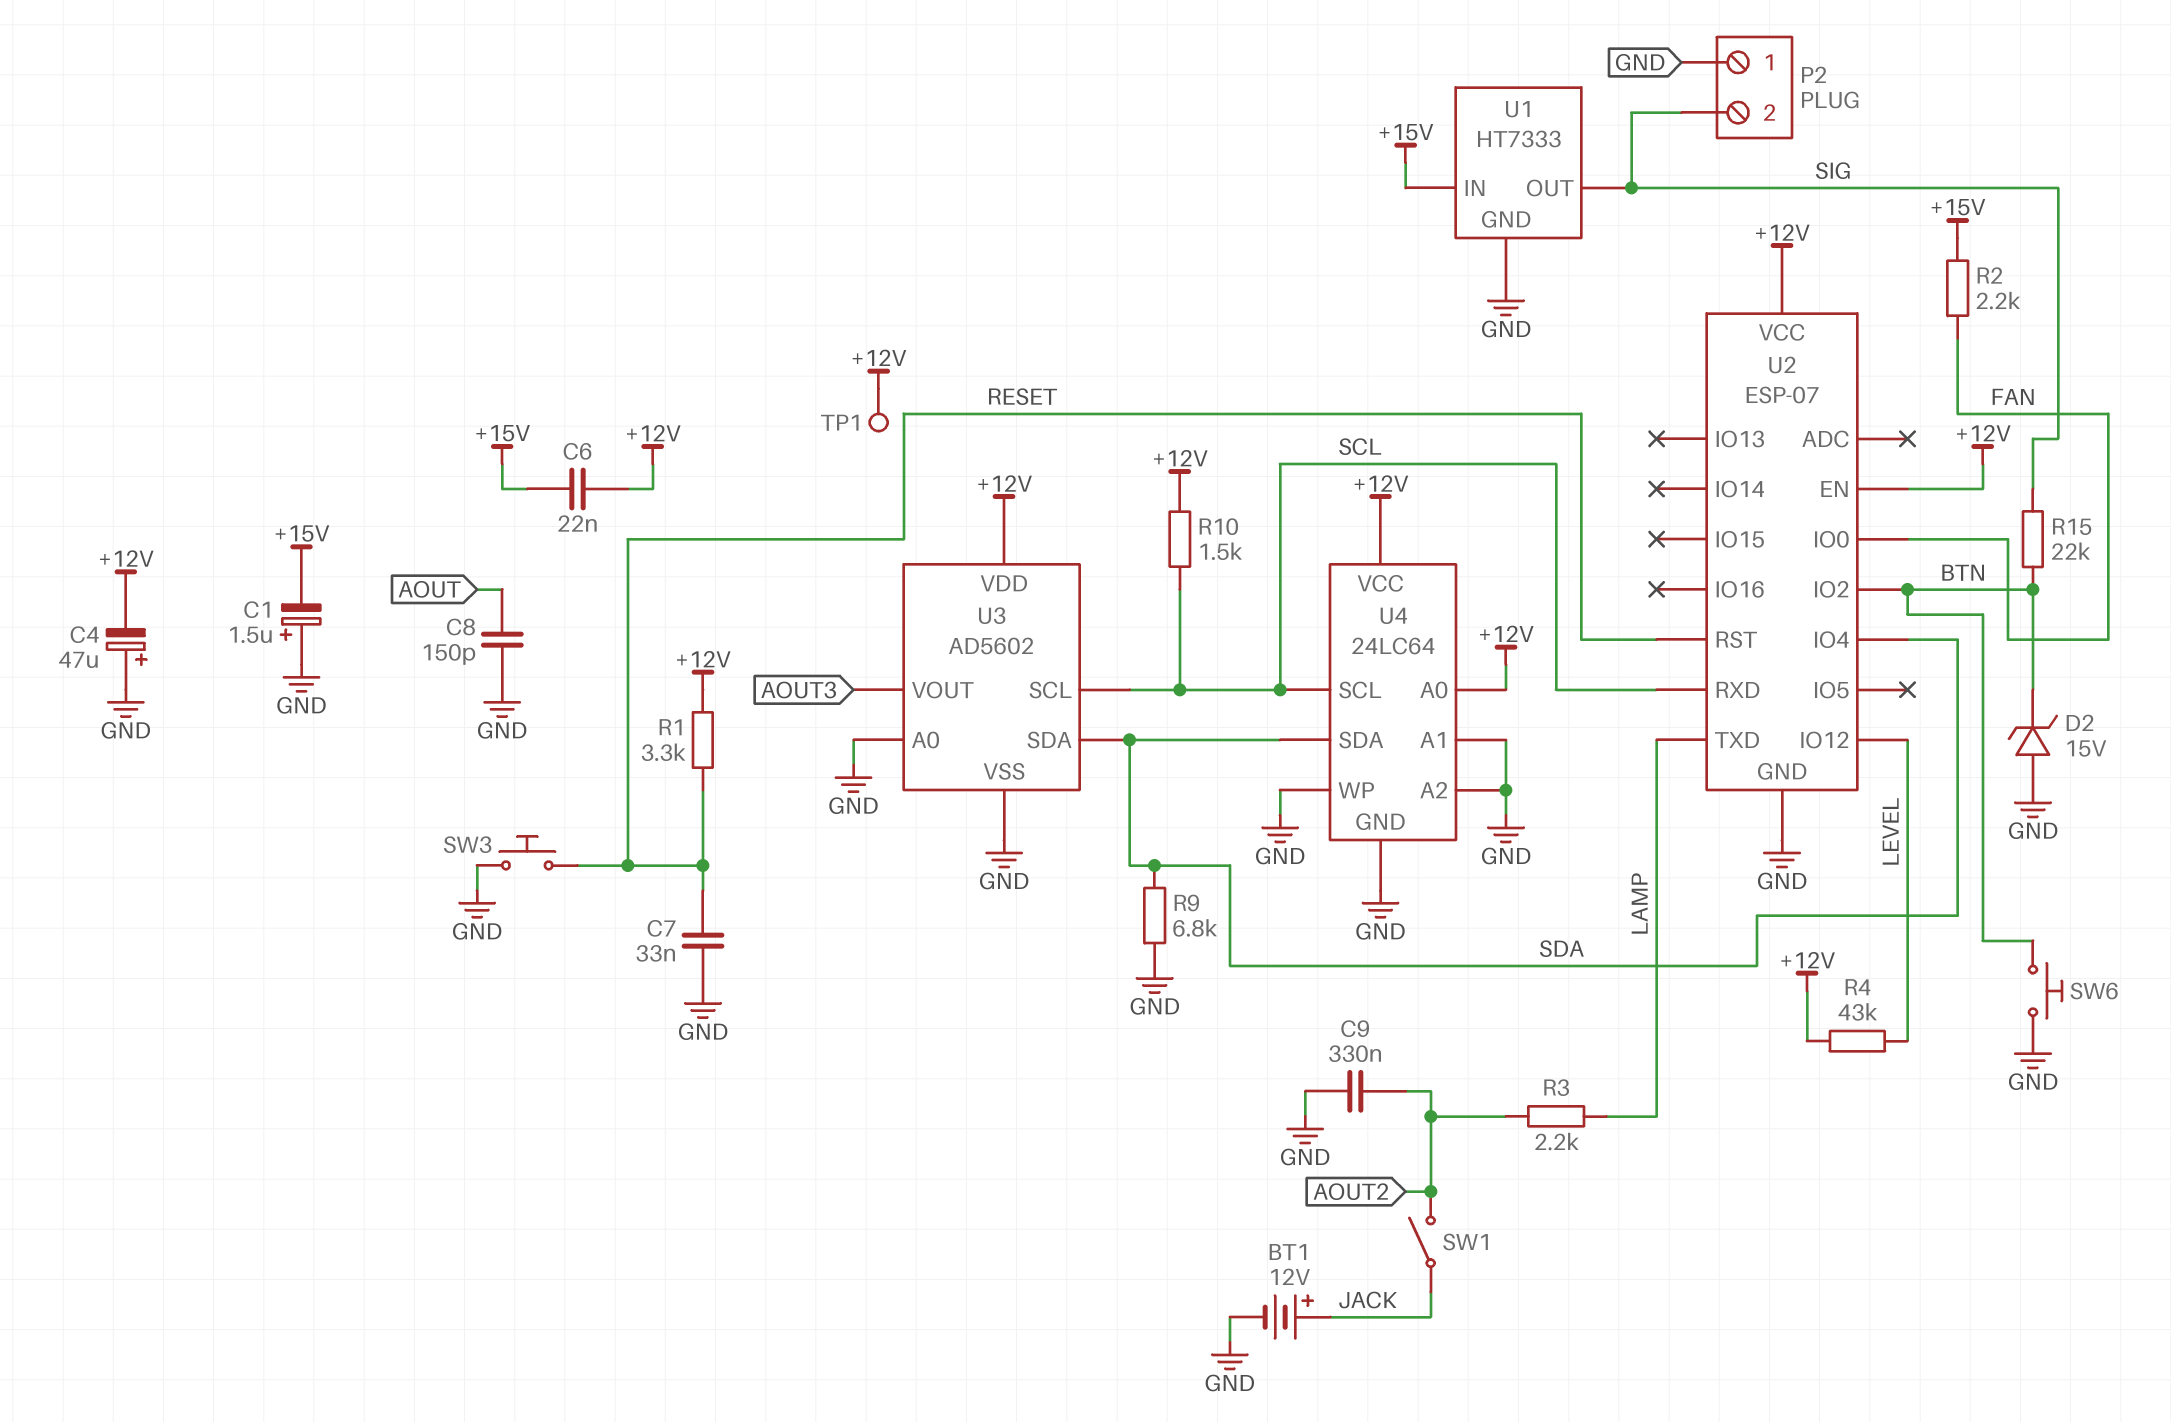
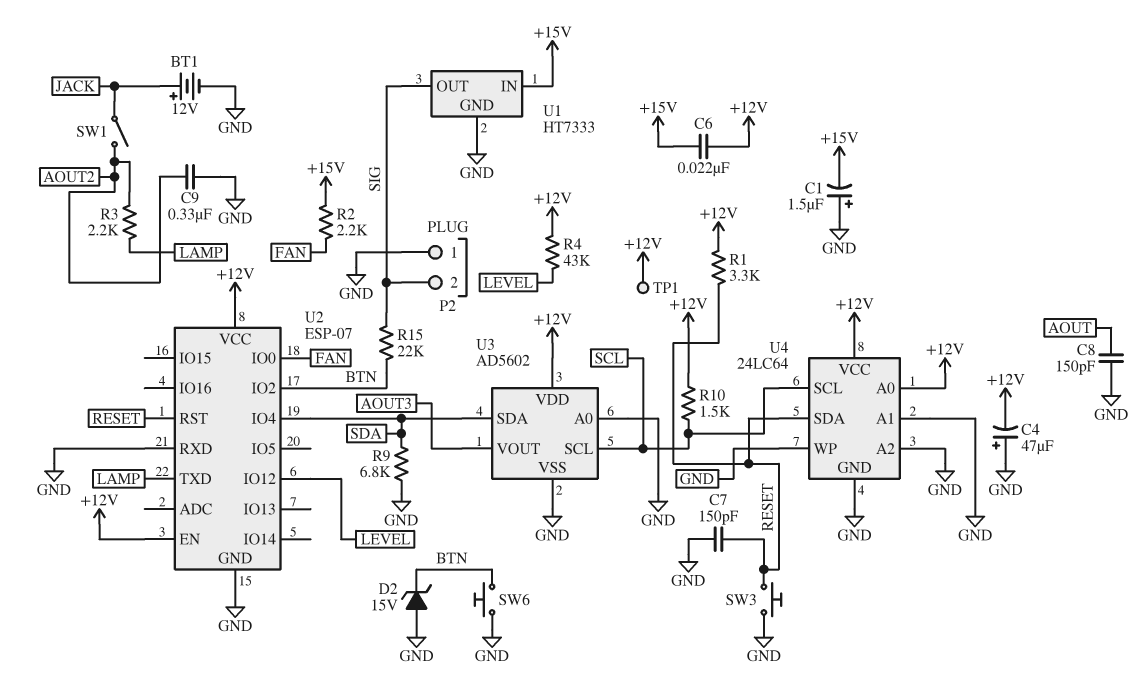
C7: 33nF (GND, RESET) -> 150pF (GND, RESET)
U2 pin RXD: SCL -> GND
U4 pin SDA: SDA -> RESET

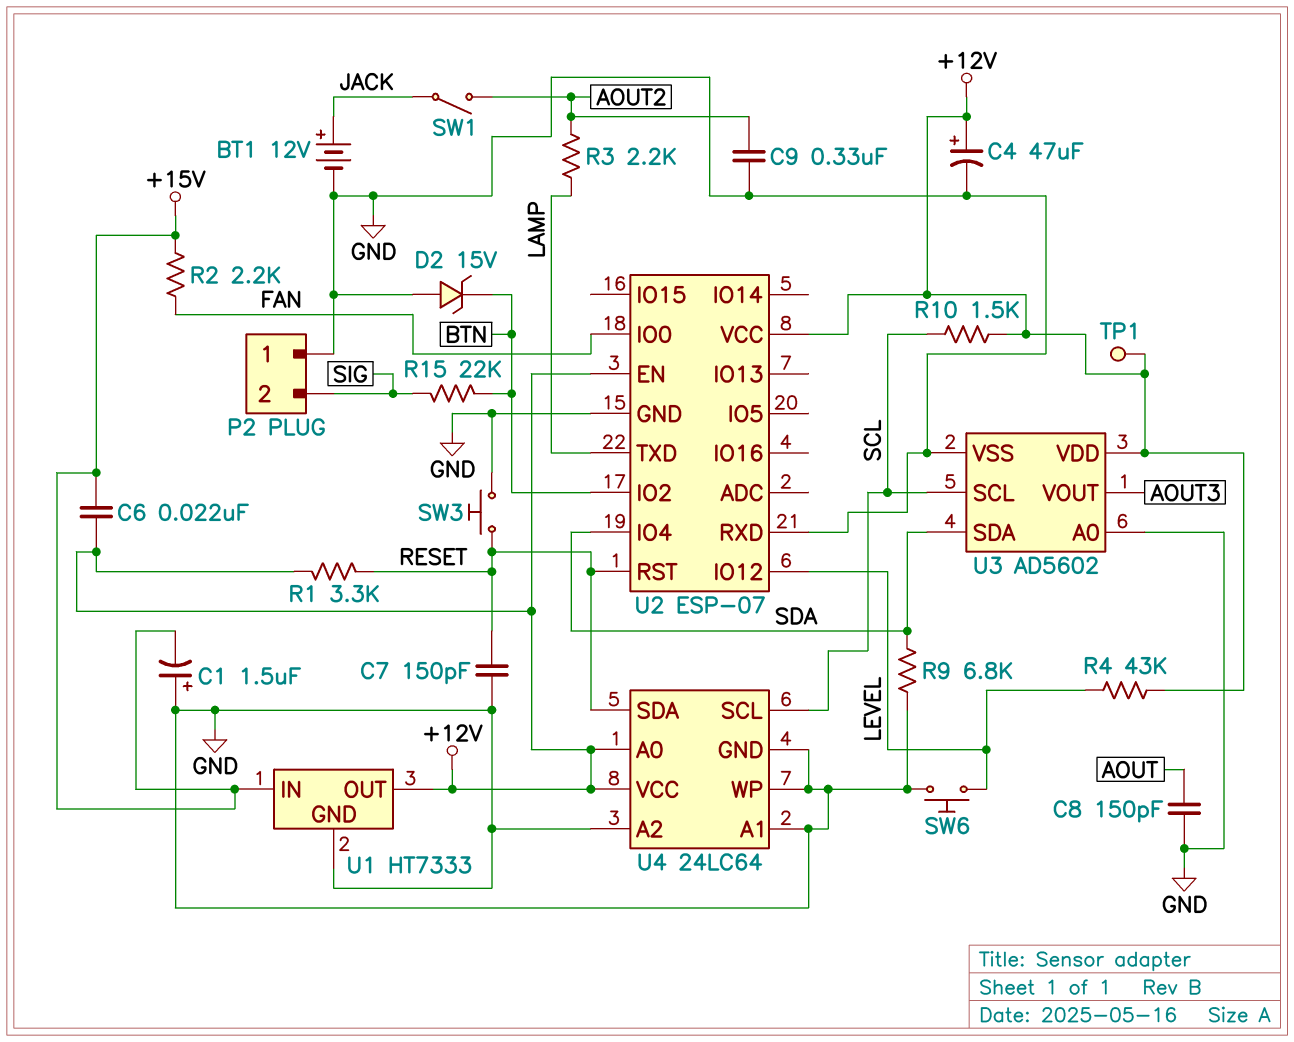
C4: 47uF (plus GND, minus +12V) -> 47uF (plus +12V, minus GND)
SW6: button (BTN, GND) -> button (GND, LEVEL)
U1 pin OUT: SIG -> +12V

